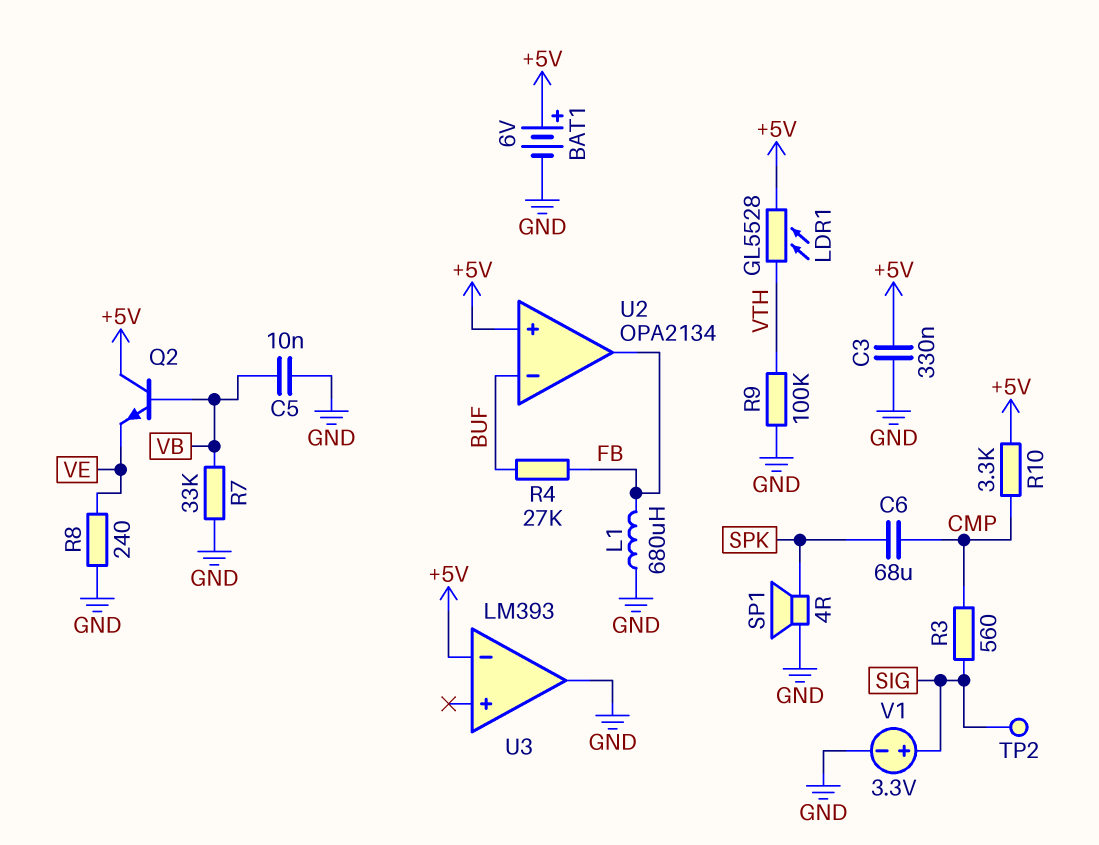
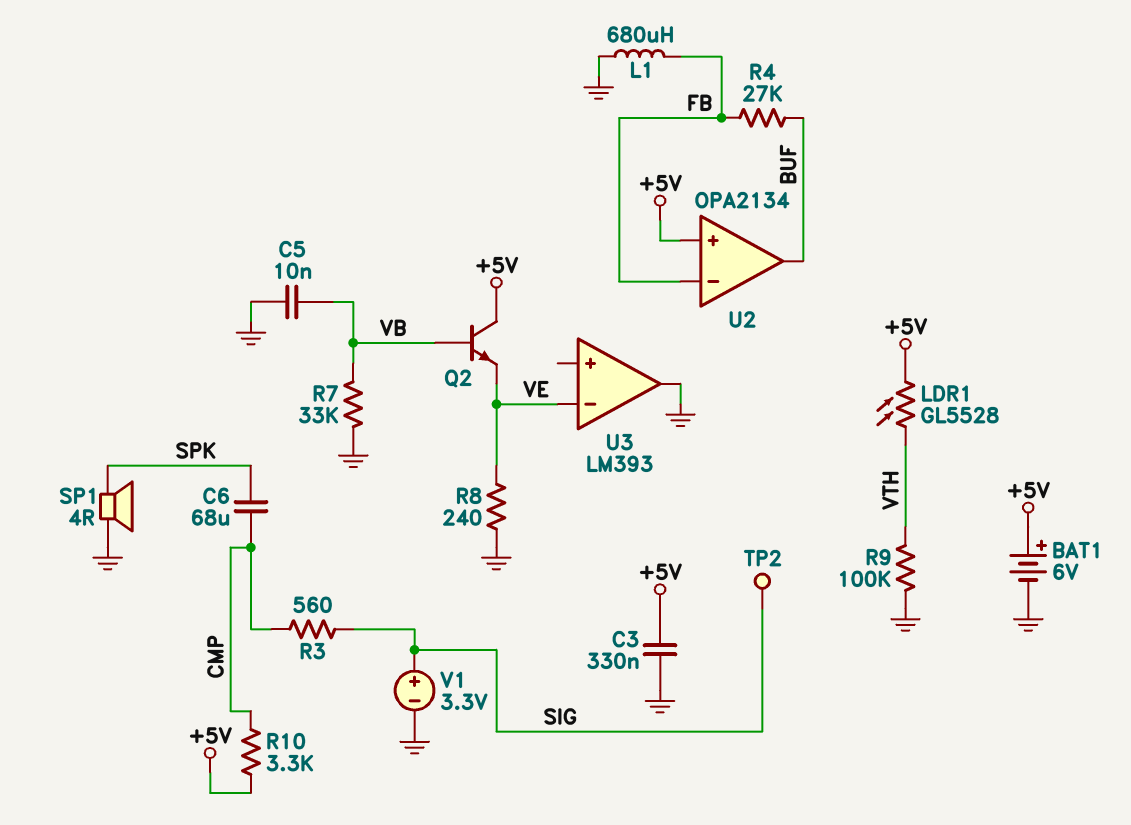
U2 pin in-: BUF -> FB
U2 pin out: FB -> BUF
U3 pin in-: +5V -> VE

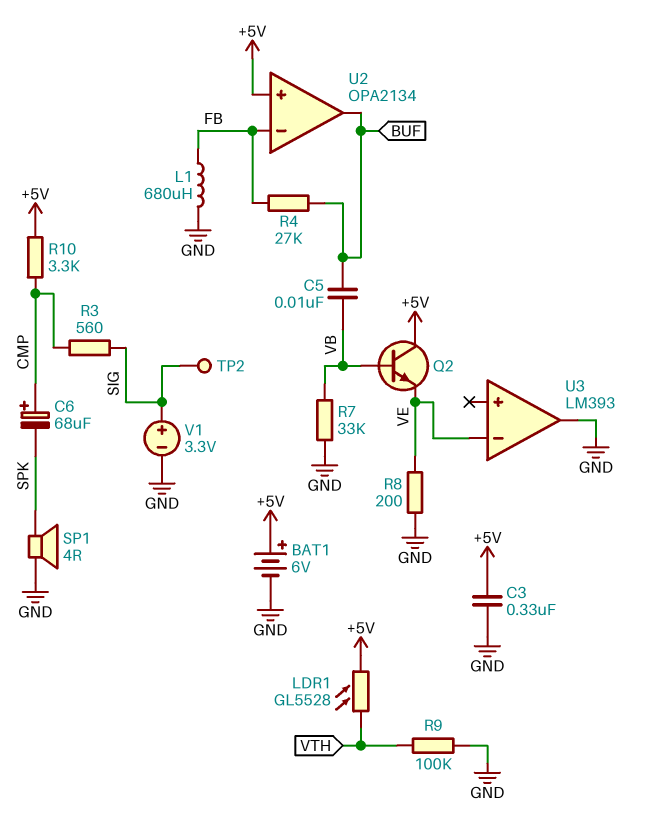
C5: 10nF (GND, VB) -> 10nF (BUF, VB)
C6: 68uF (CMP, SPK) -> 68uF (plus CMP, minus SPK)
R8: 240 (GND, VE) -> 200 (GND, VE)

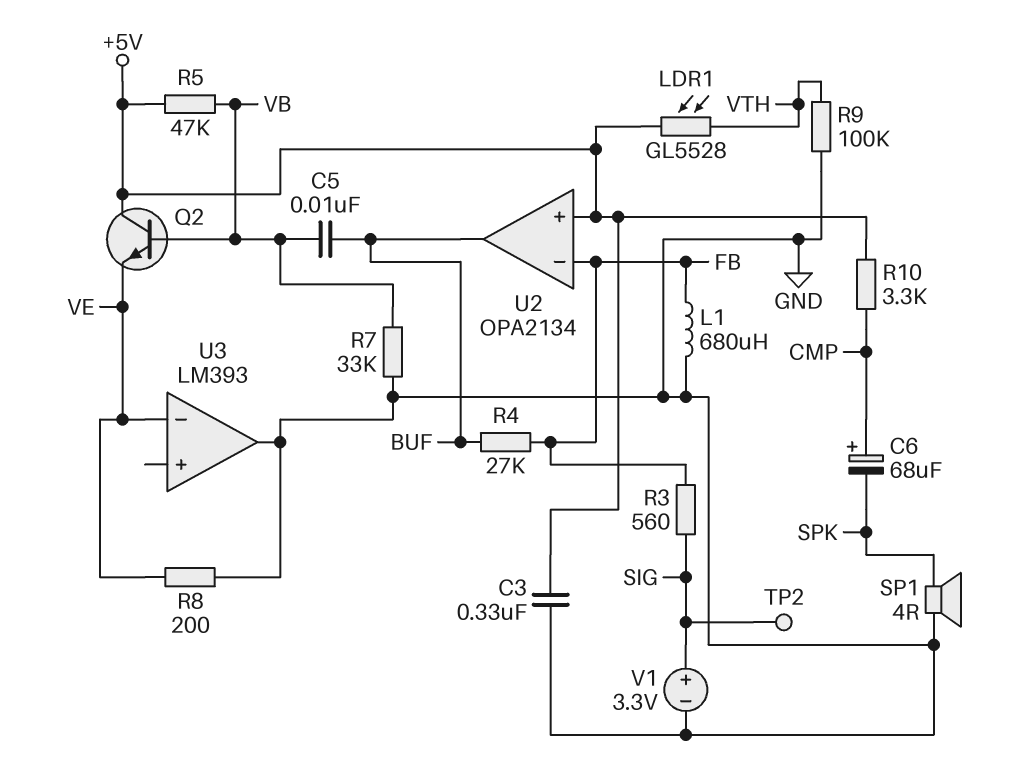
BAT1: 6V (plus +5V, minus GND) -> none
R3: 560 (CMP, SIG) -> 560 (FB, SIG)
R5: none -> 47k (+5V, VB)

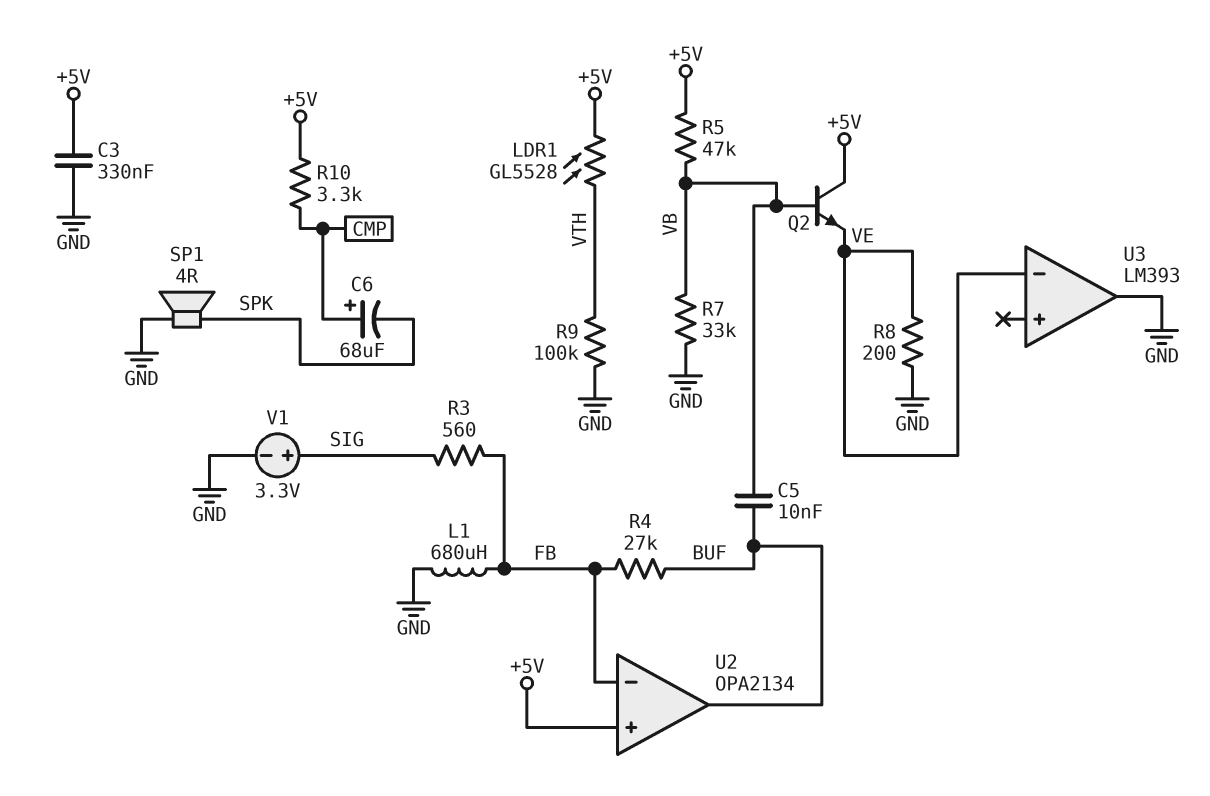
TP2: test point (SIG) -> none

